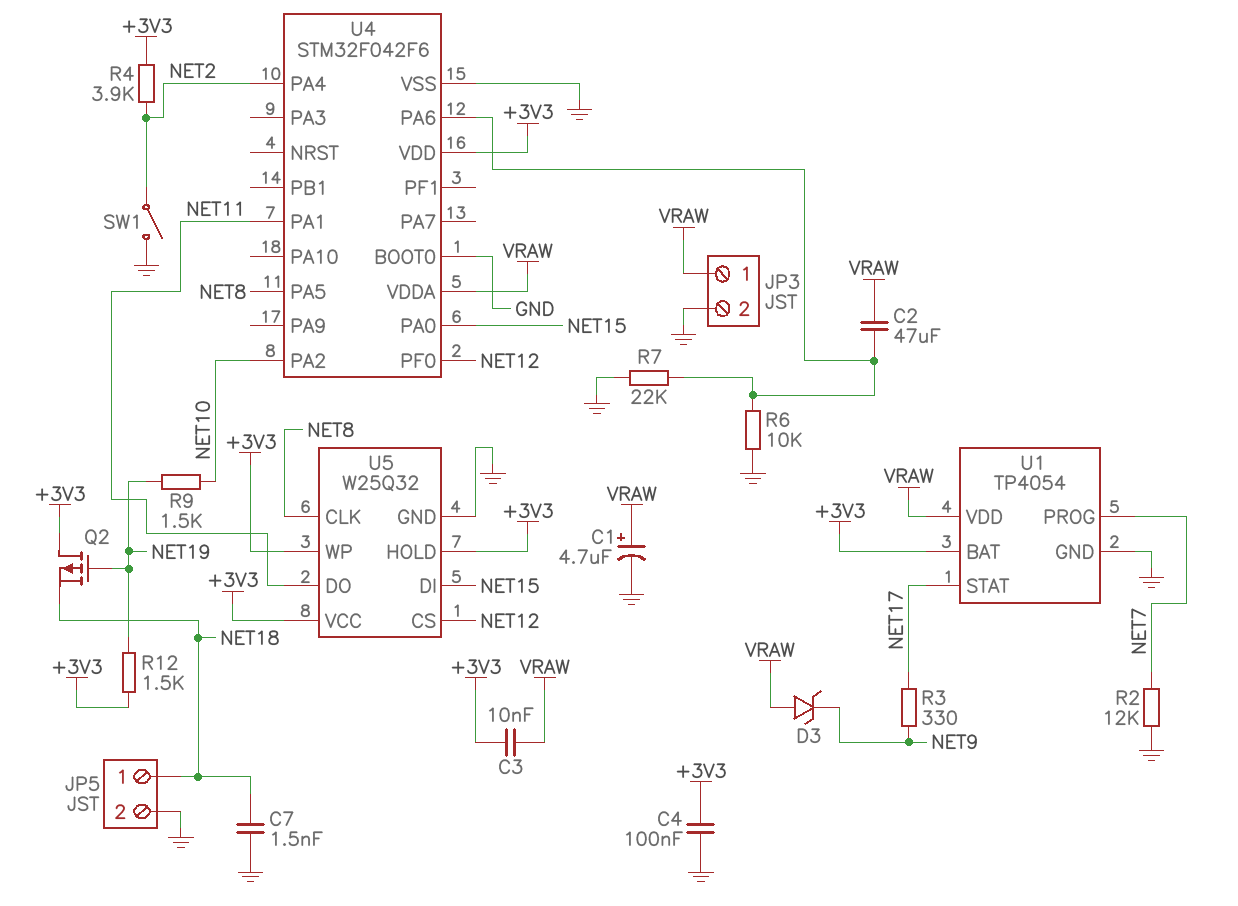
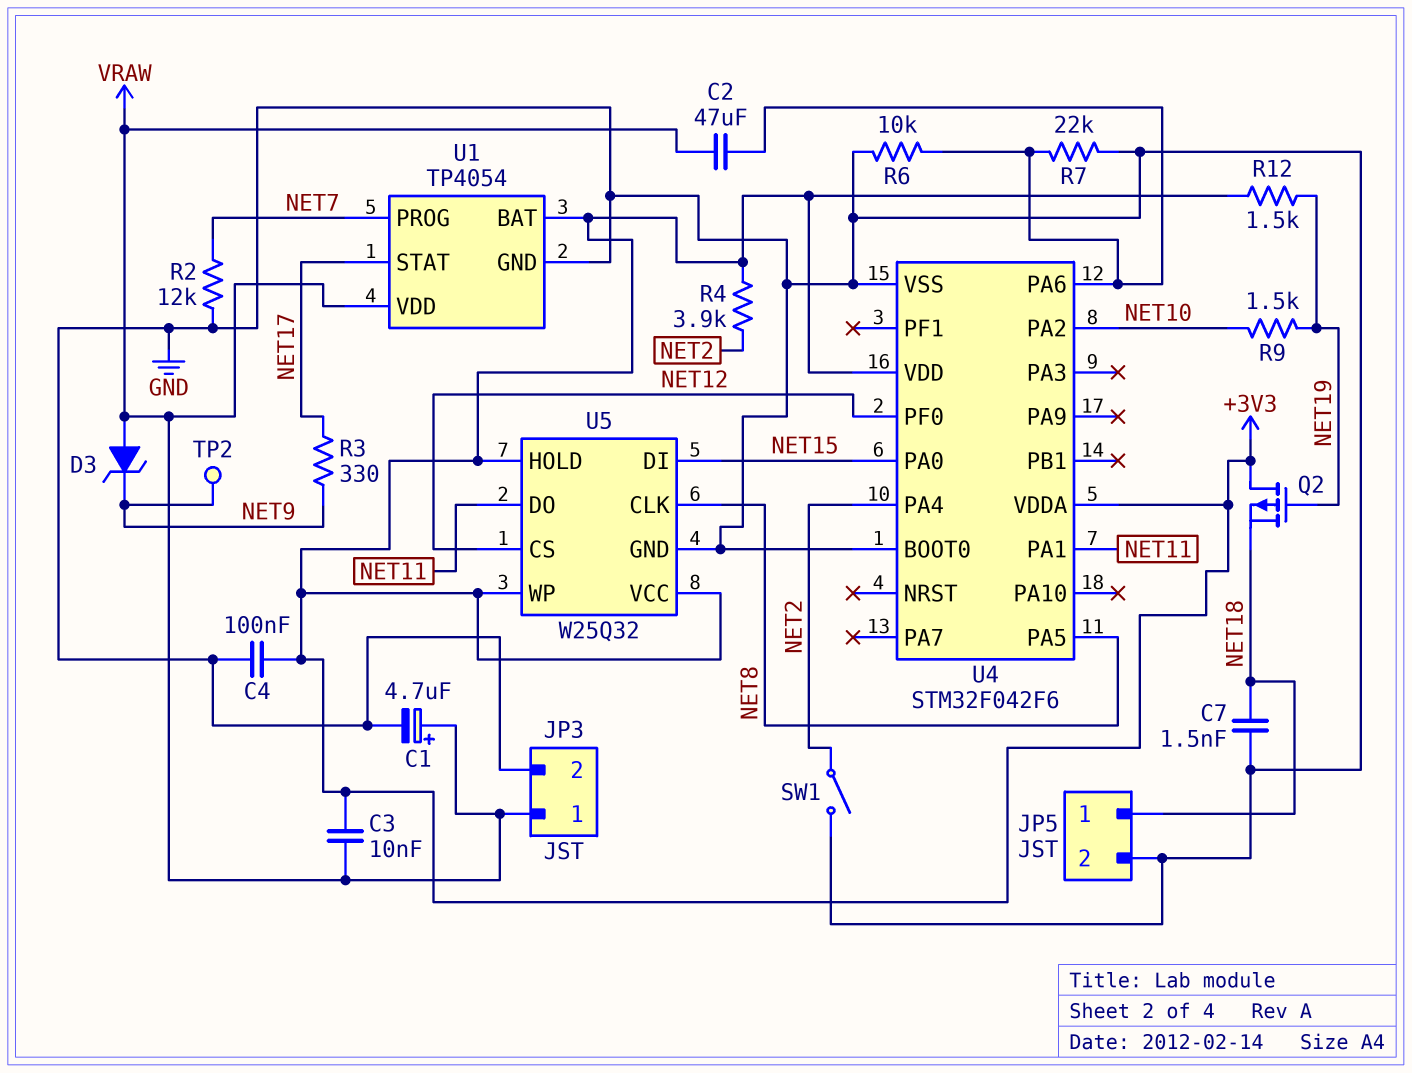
TP2: none -> test point (NET9)
U4 pin VDDA: VRAW -> +3V3

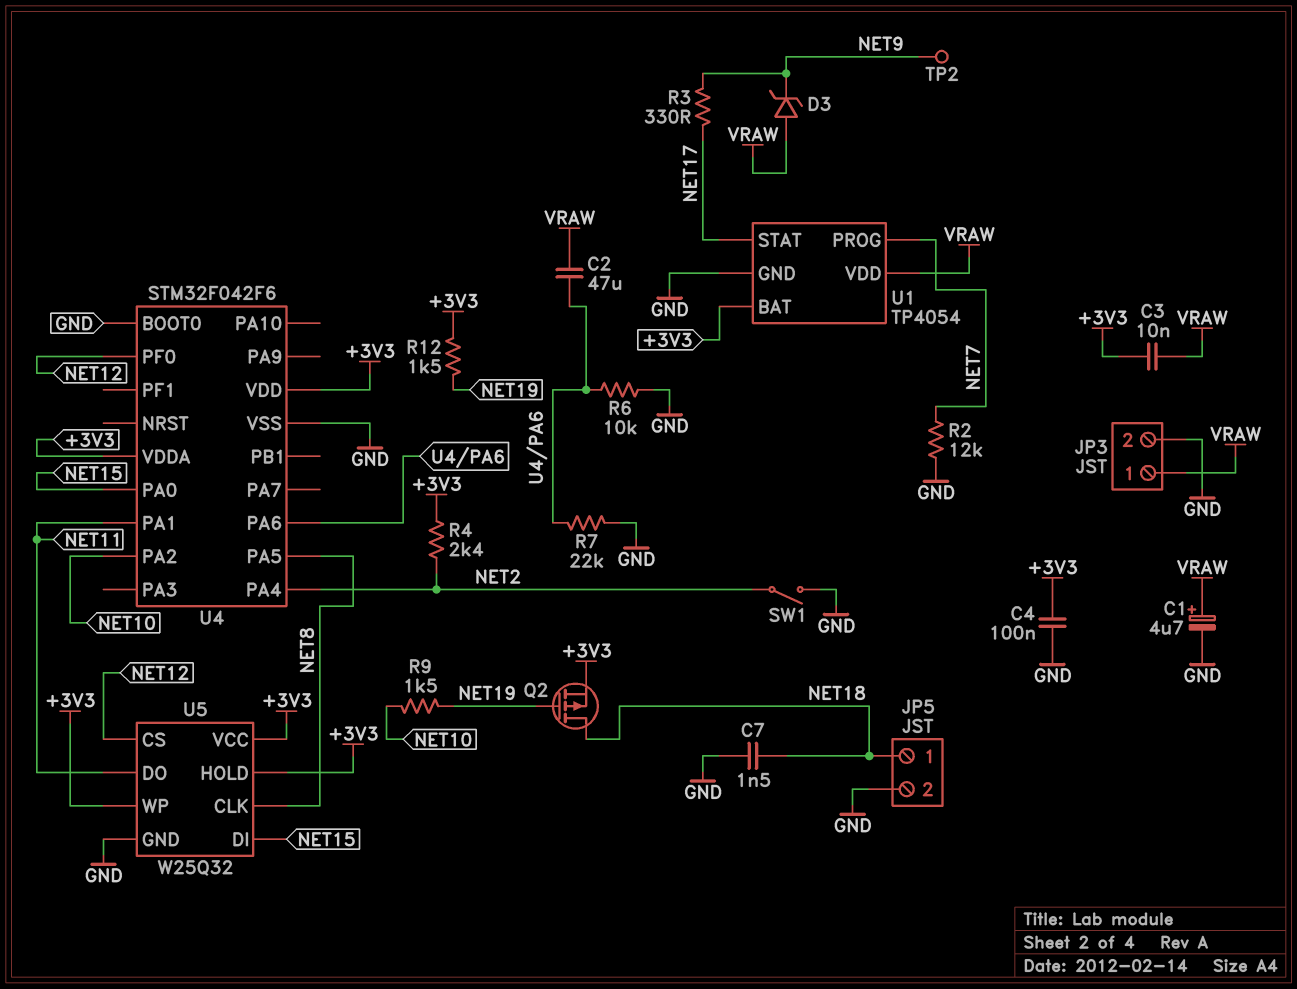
Q2: PMOS (G NET19, D +3V3, S NET18) -> PMOS (G NET19, D NET18, S +3V3)
R4: 3.9k (+3V3, NET2) -> 2.4k (+3V3, NET2)

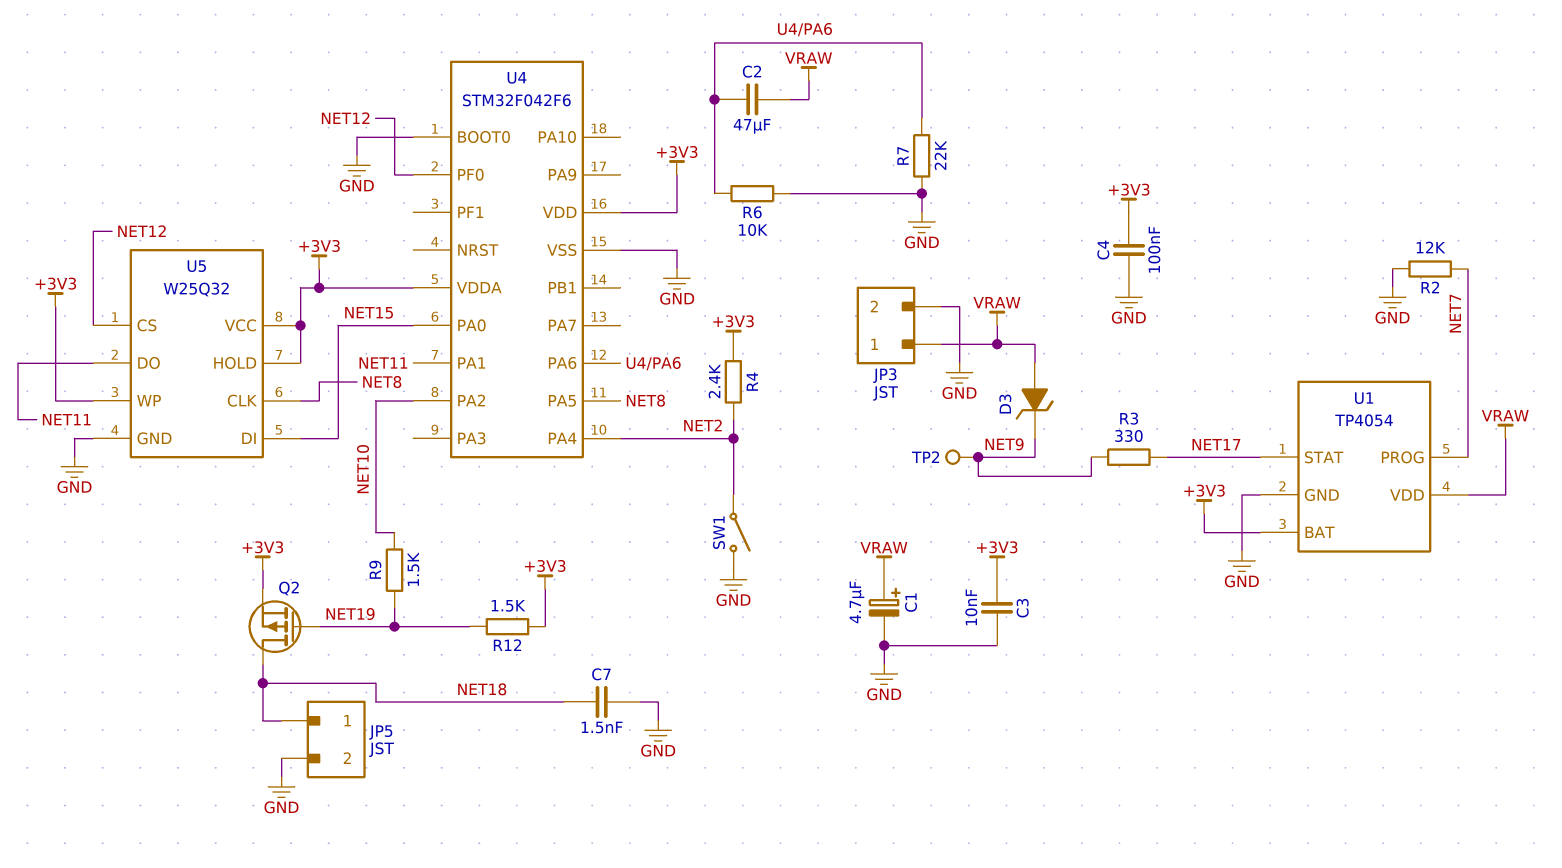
C3: 10nF (+3V3, VRAW) -> 10nF (+3V3, GND)

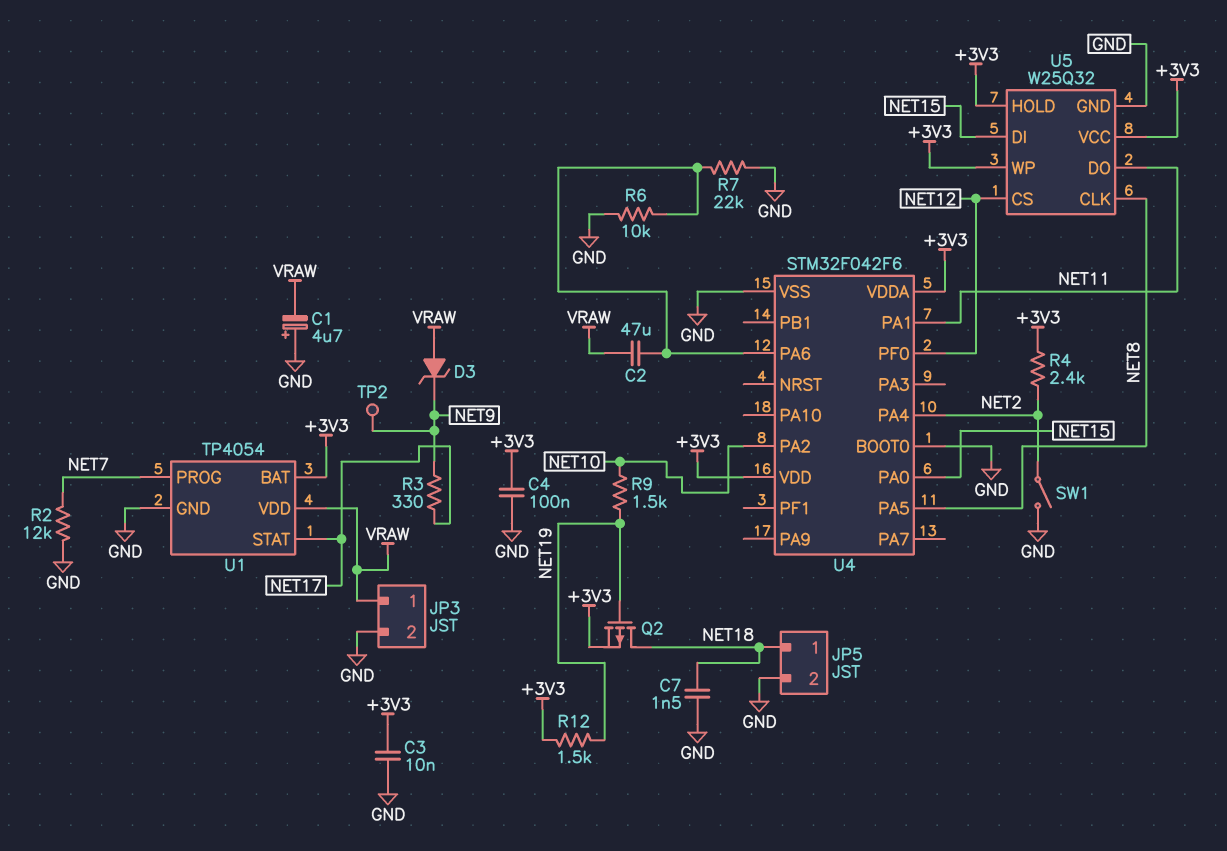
C1: 4.7uF (plus VRAW, minus GND) -> 4.7uF (plus GND, minus VRAW)

